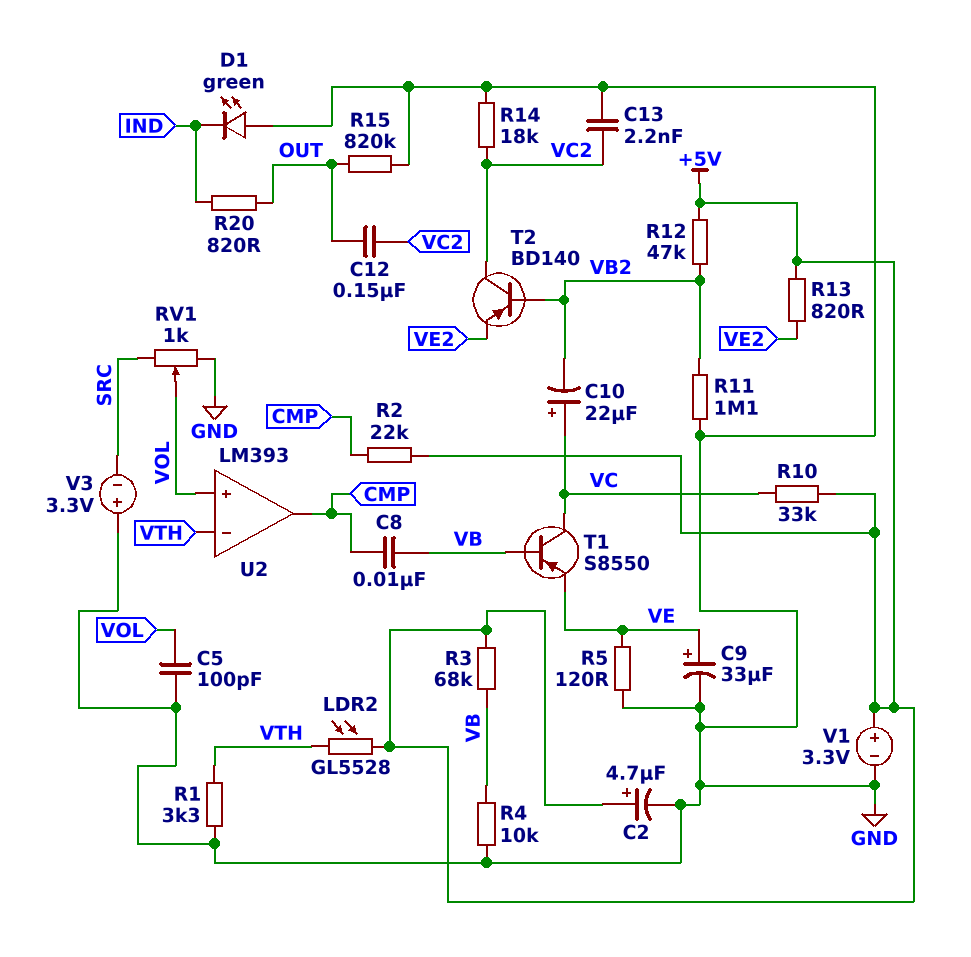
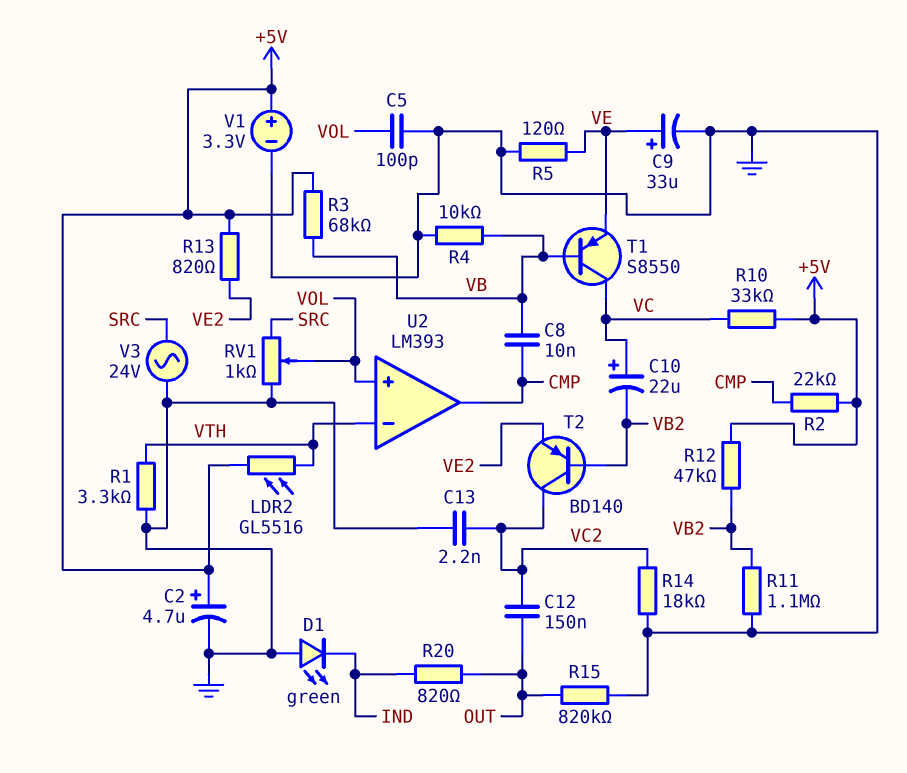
LDR2: GL5528 (+5V, VTH) -> GL5516 (+5V, VTH)
V3: 3.3V (plus GND, minus SRC) -> AC 24V (GND, SRC)

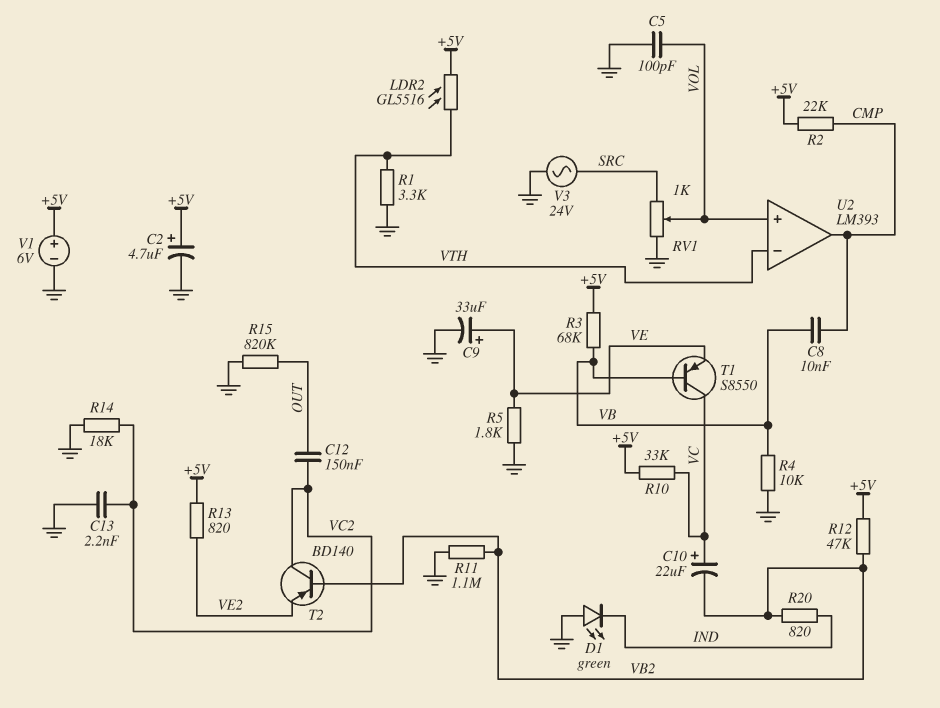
R5: 120 (GND, VE) -> 1.8k (GND, VE)
R20: 820 (IND, OUT) -> 820 (IND, VB2)
V1: 3.3V (plus +5V, minus GND) -> 6V (plus +5V, minus GND)

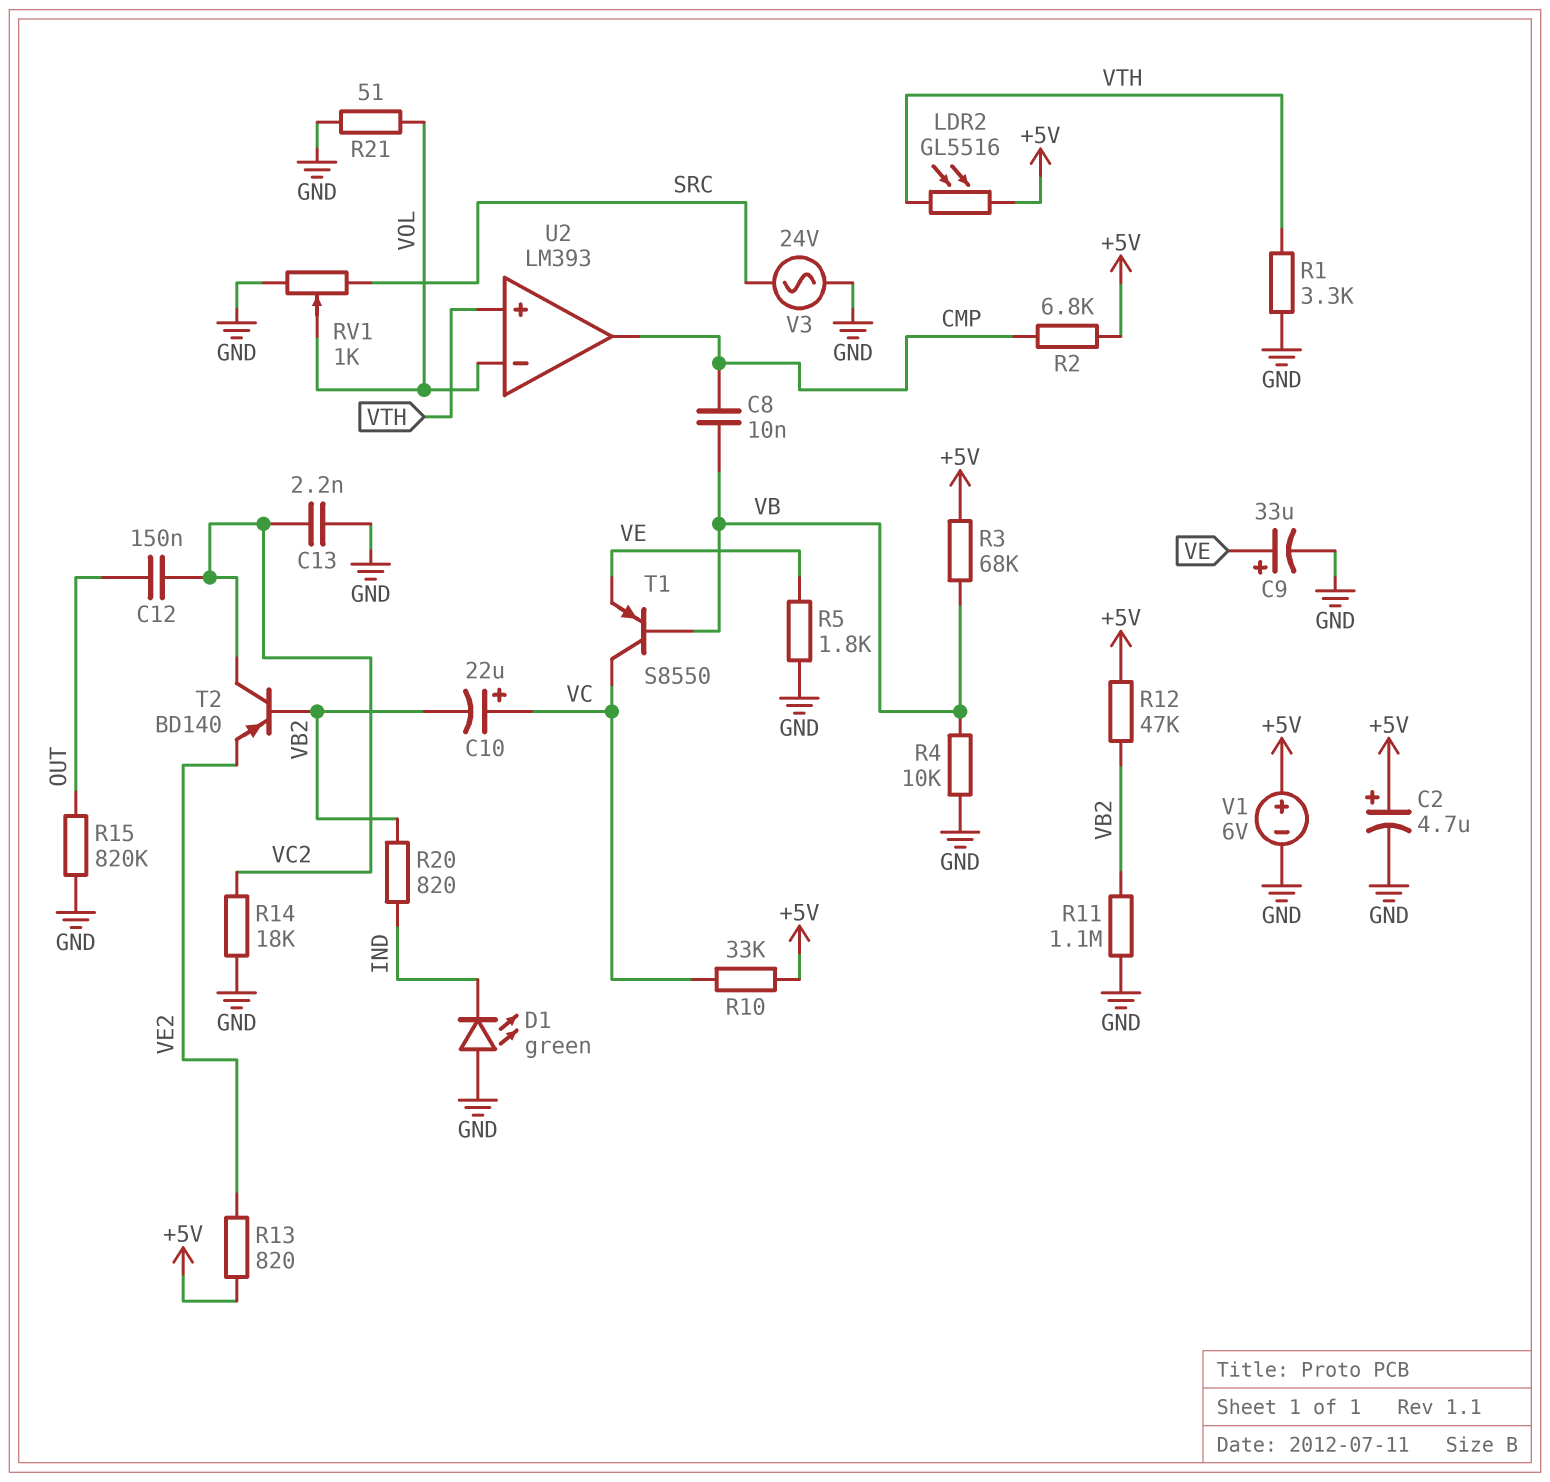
C5: 100pF (GND, VOL) -> none
R2: 22k (+5V, CMP) -> 6.8k (+5V, CMP)
R21: none -> 51 (GND, VOL)
U2 pin in+: VOL -> VTH
U2 pin in-: VTH -> VOL

